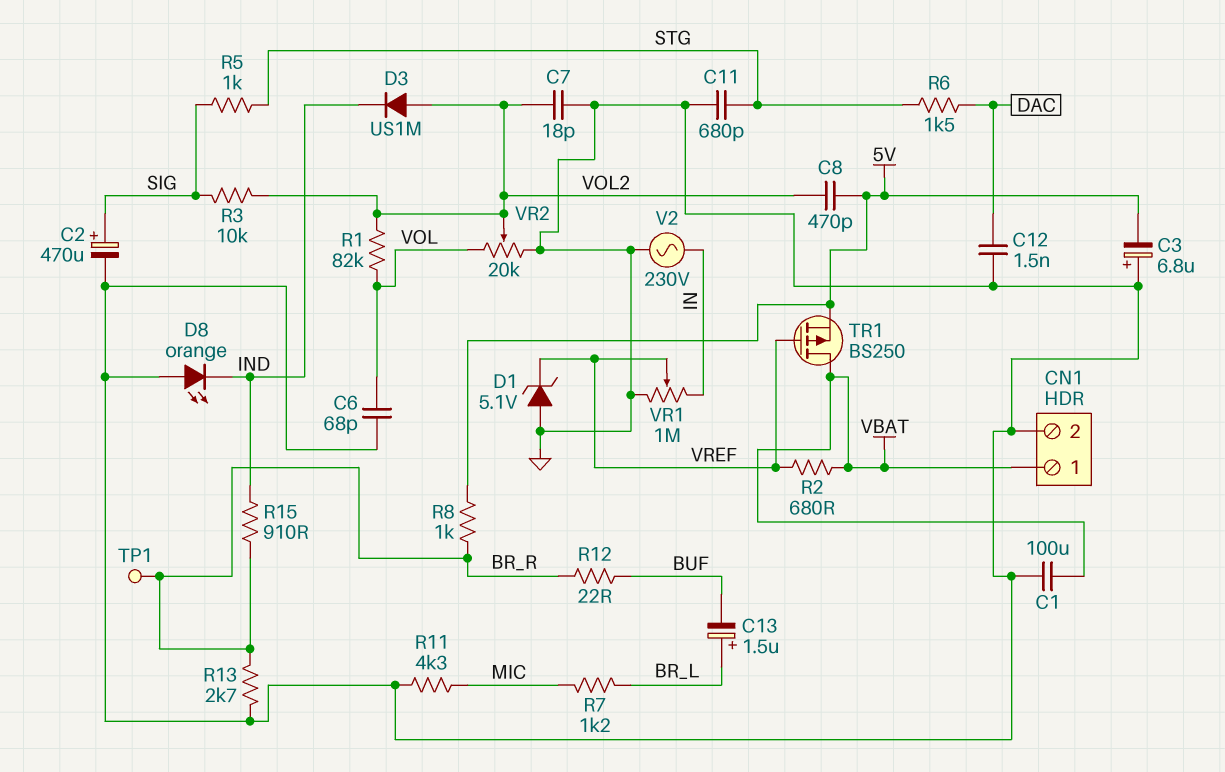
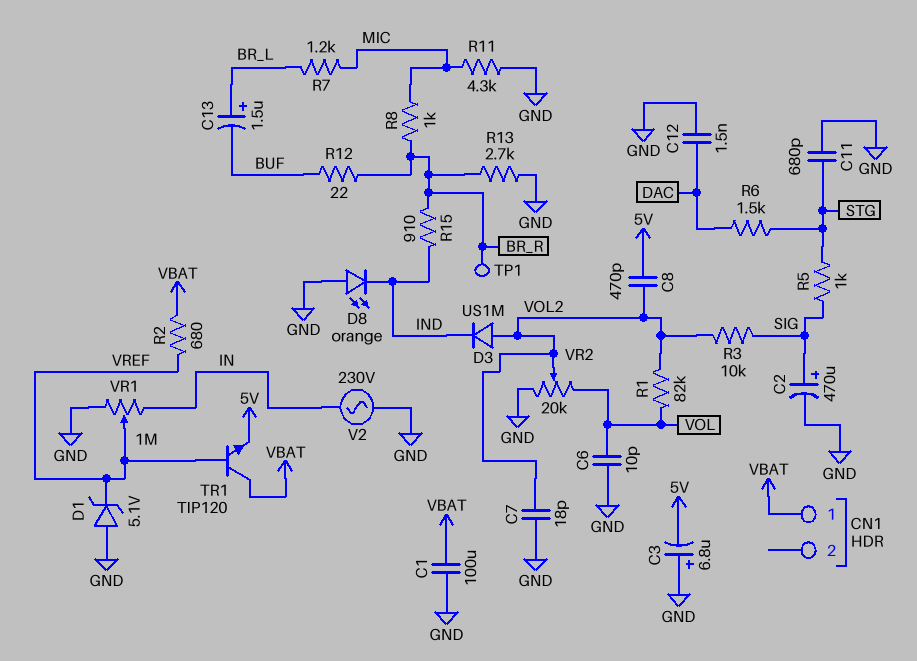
C6: 68pF (GND, VOL) -> 10pF (GND, VOL)
CN1 pin 2: GND -> none
R8: 1k (5V, BR_R) -> 1k (BR_R, MIC)
TR1: PMOS BS250 (G VREF, D VBAT, S 5V) -> NPN TIP120 (B VREF, C VBAT, E 5V)

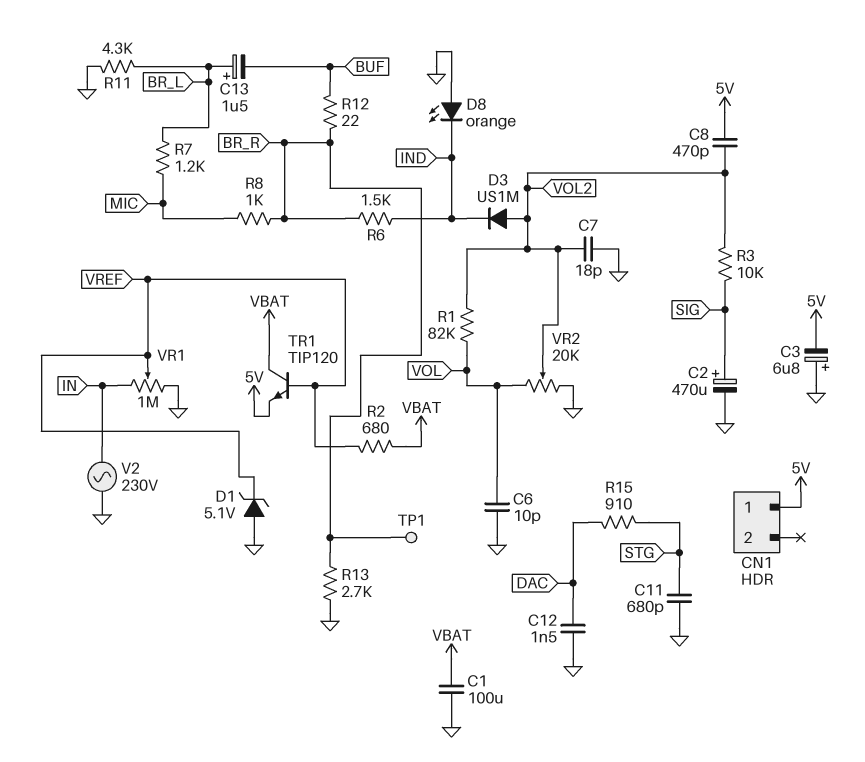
CN1 pin 1: VBAT -> 5V
R5: 1k (SIG, STG) -> none
R6: 1.5k (DAC, STG) -> 1.5k (BR_R, IND)
R11: 4.3k (GND, MIC) -> 4.3k (BR_L, GND)
R15: 910 (BR_R, IND) -> 910 (DAC, STG)

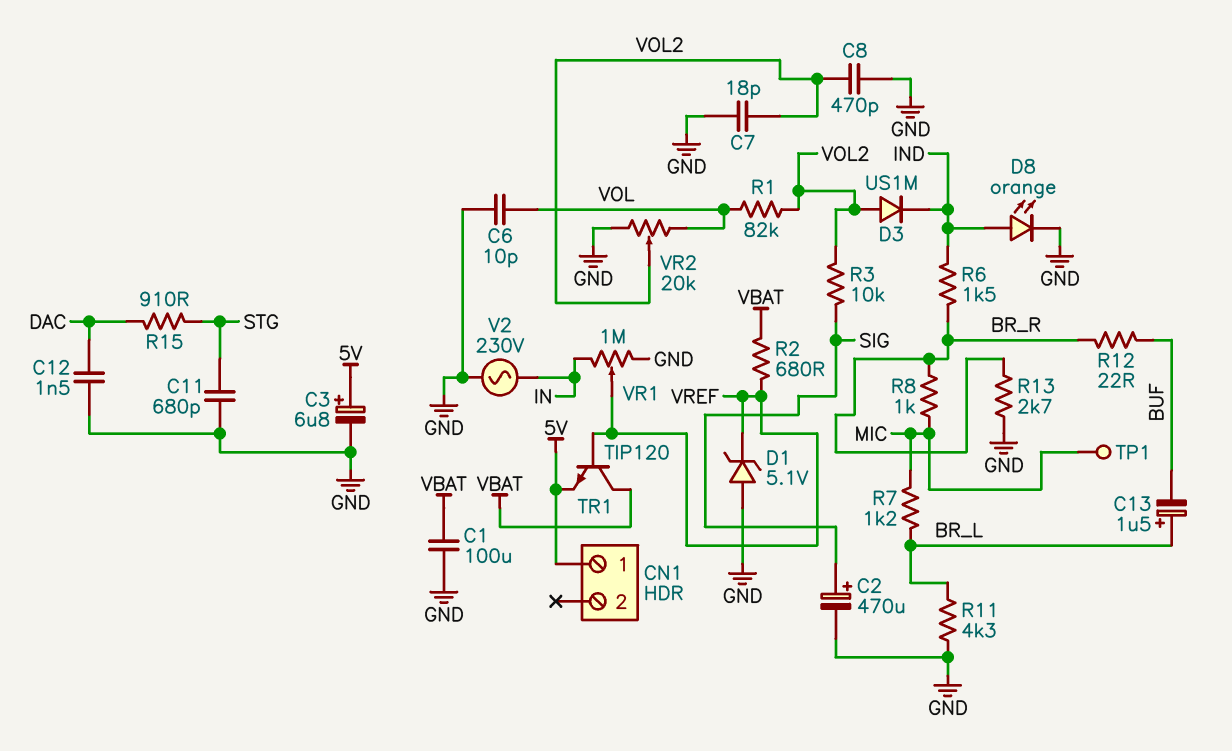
C3: 6.8uF (plus GND, minus 5V) -> 6.8uF (plus 5V, minus GND)
C8: 470pF (5V, VOL2) -> 470pF (GND, VOL2)
D8: LED orange (A GND, K IND) -> LED orange (A IND, K GND)
TP1: test point (BR_R) -> test point (MIC)

